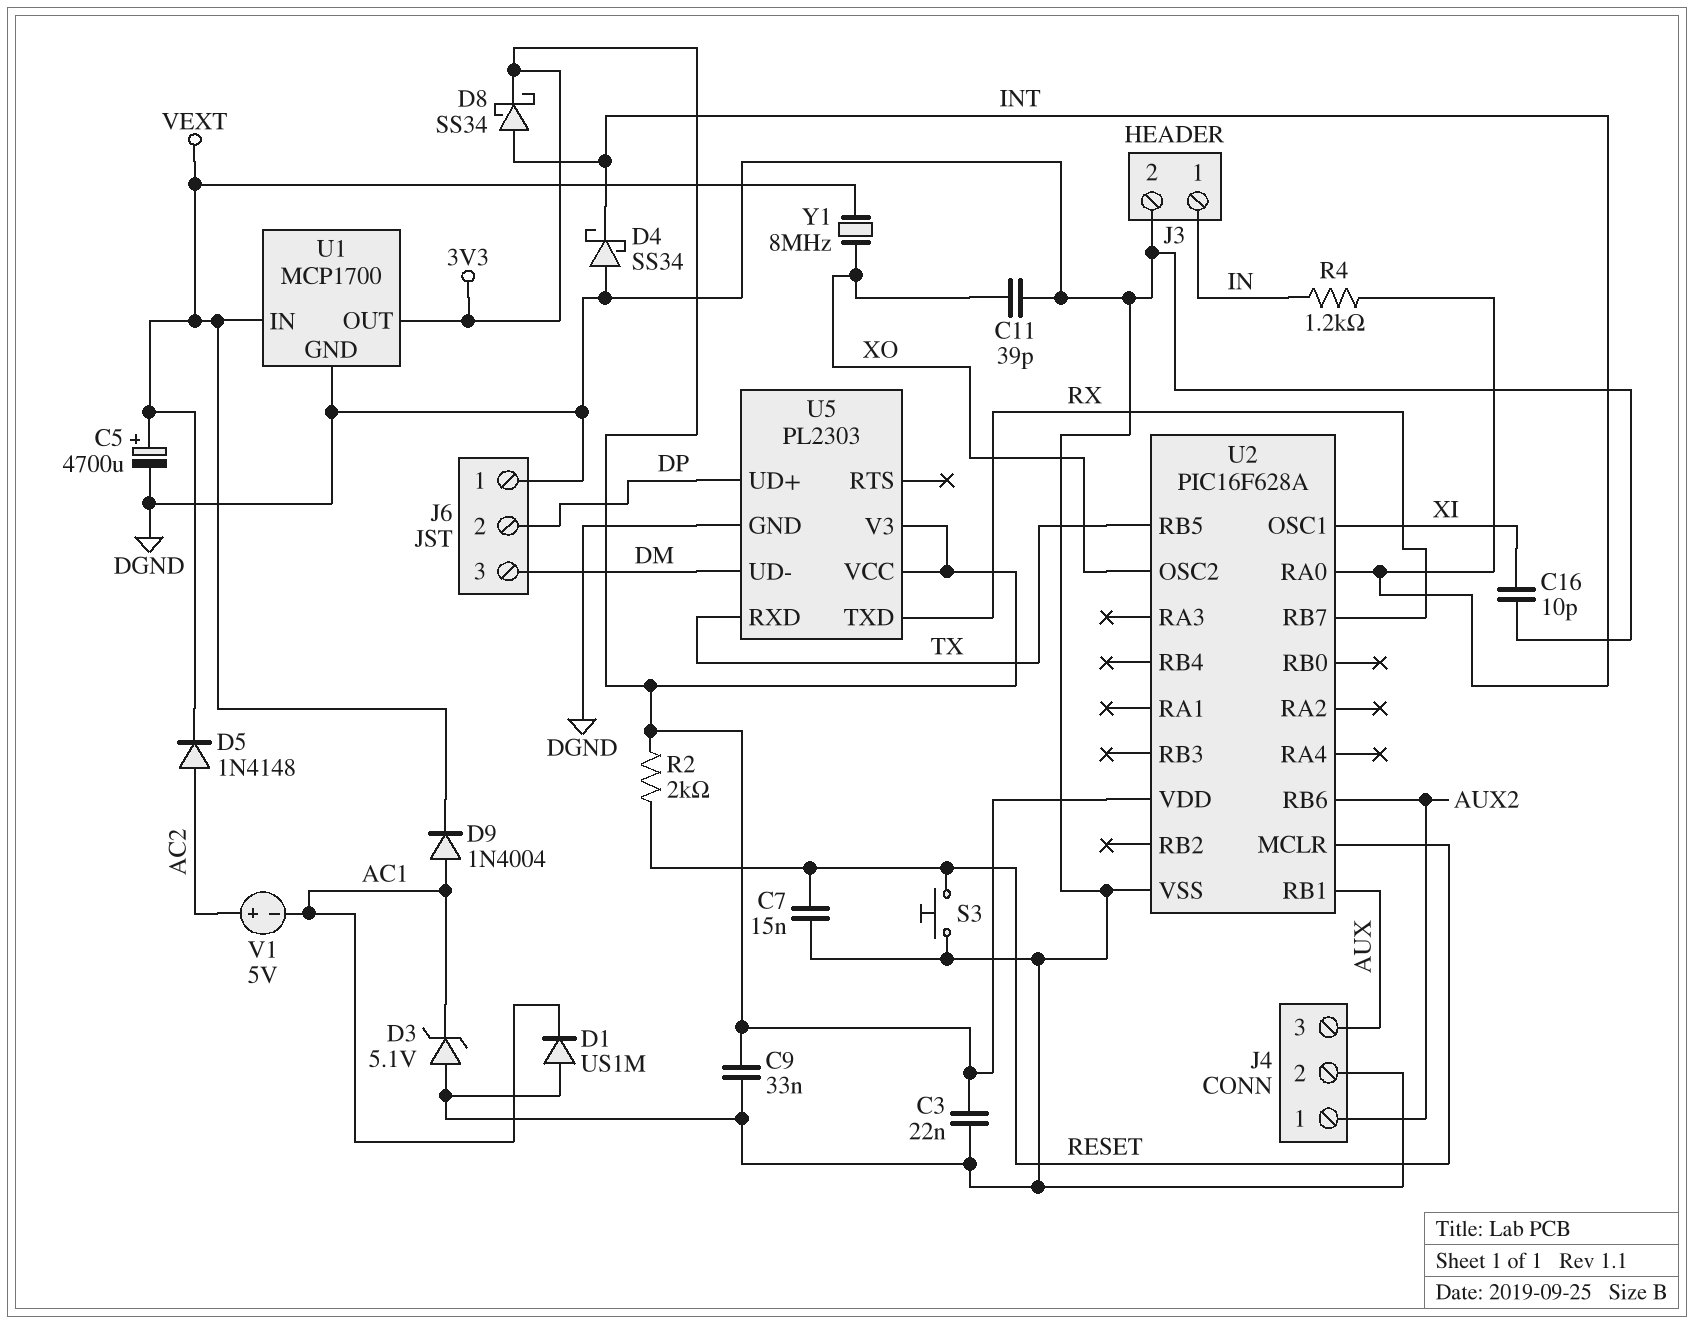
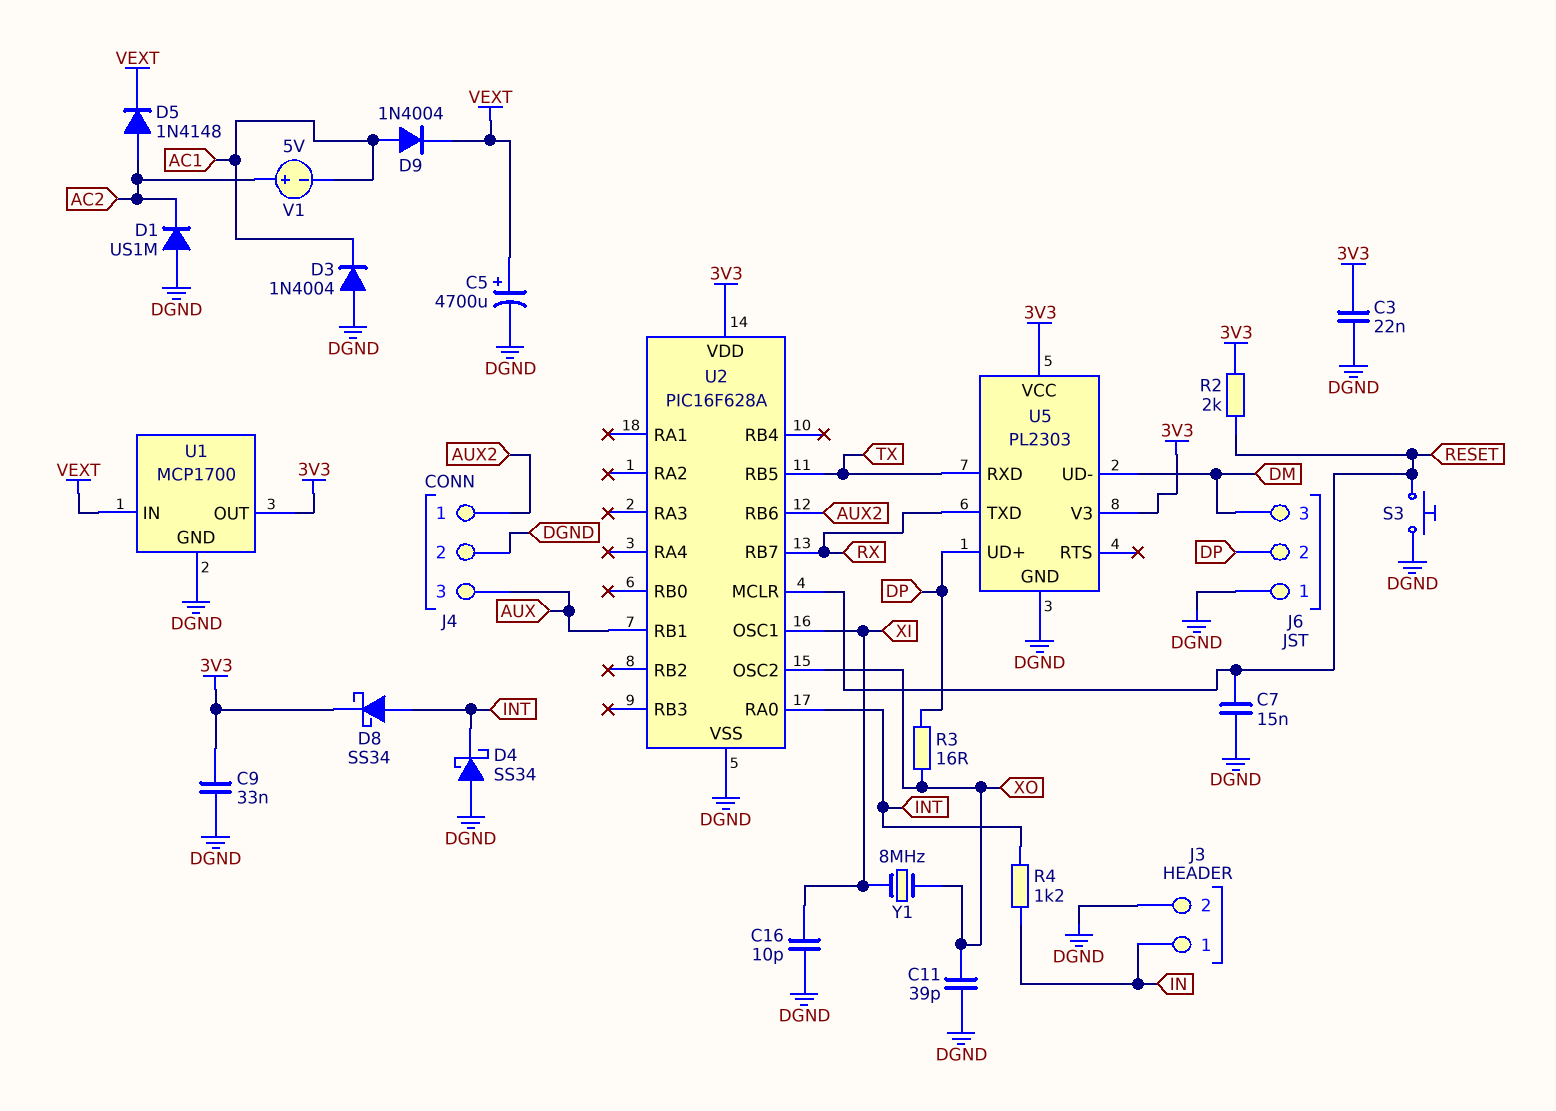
D1: diode US1M (A DGND, K AC1) -> diode US1M (A DGND, K AC2)
D3: zener 5.1V (A DGND, K AC1) -> diode 1N4004 (A DGND, K AC1)
R3: none -> 16 (DP, XO)
Y1: 8MHz (VEXT, XO) -> 8MHz (XI, XO)

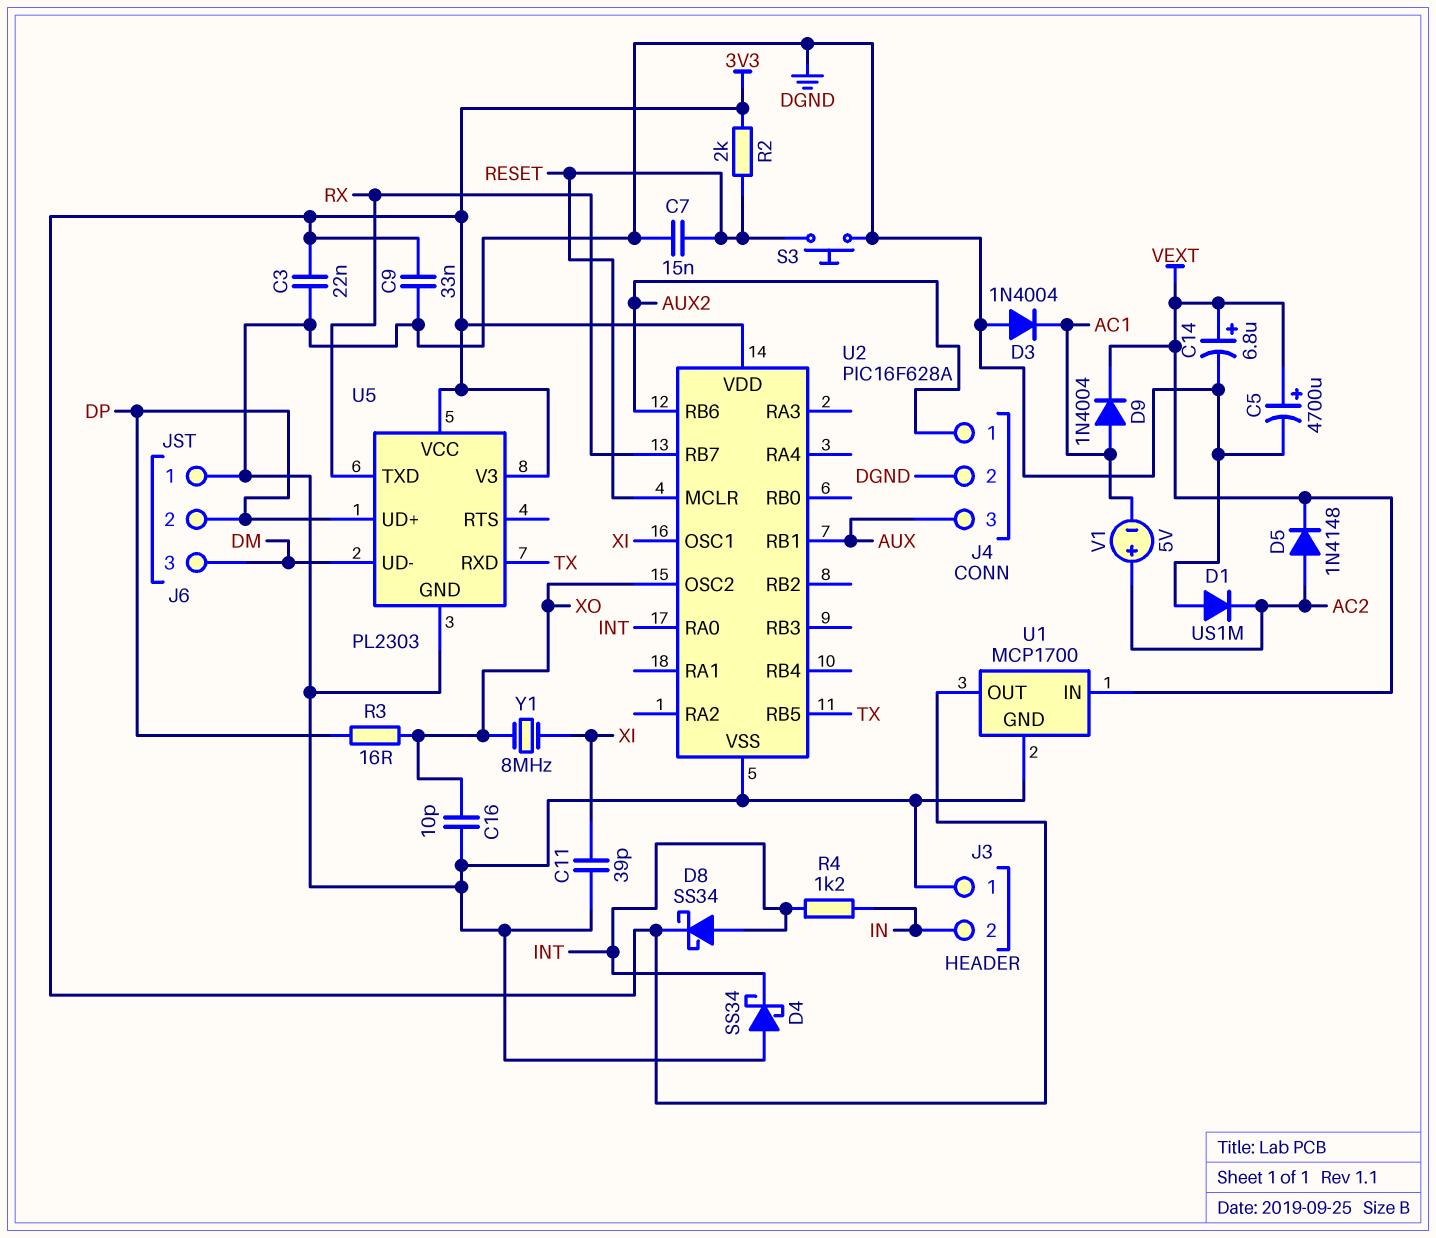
C11: 39pF (DGND, XO) -> 39pF (DGND, XI)
C14: none -> 6.8uF (plus VEXT, minus DGND)
C16: 10pF (DGND, XI) -> 10pF (DGND, XO)
J3 pin 1: IN -> DGND
J3 pin 2: DGND -> IN

